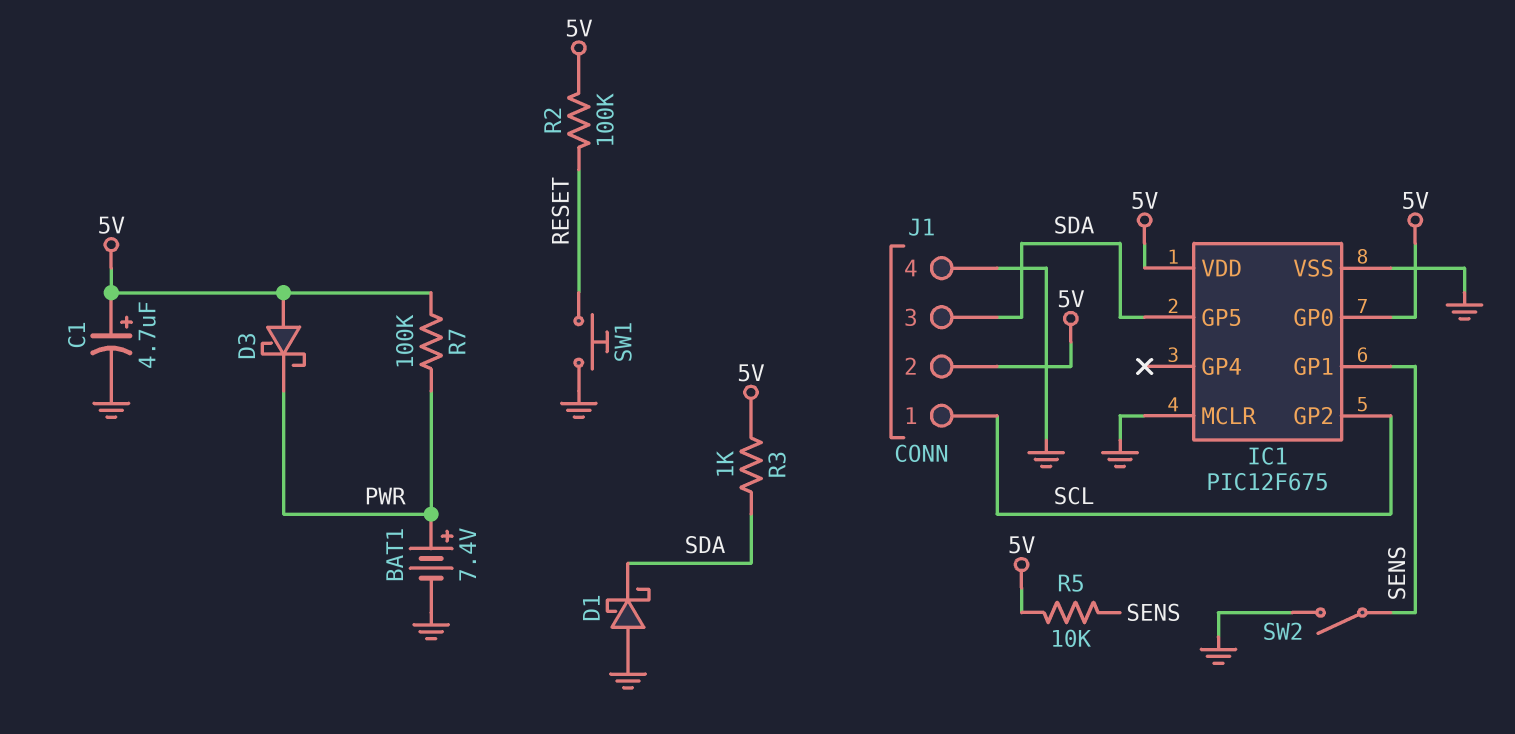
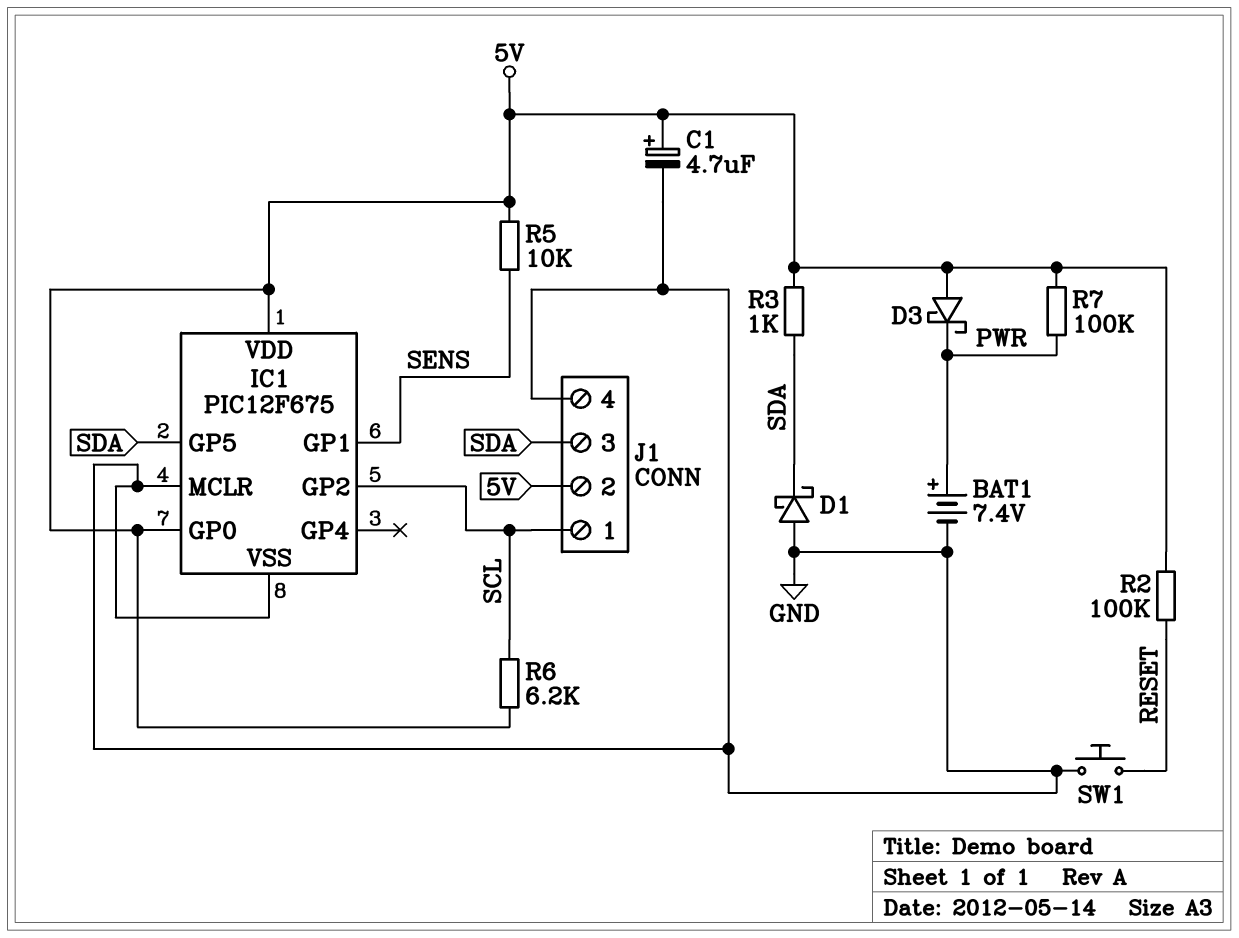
R6: none -> 6.2k (5V, SCL)
SW2: switch (GND, SENS) -> none

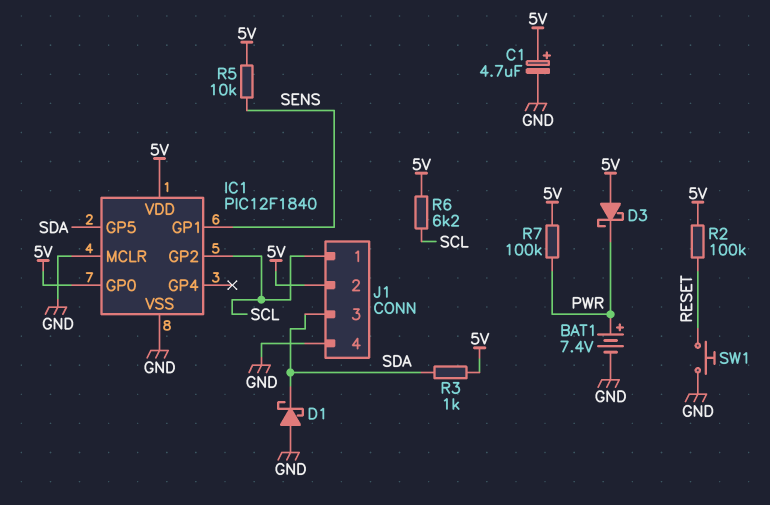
IC1: PIC12F675 -> PIC12F1840

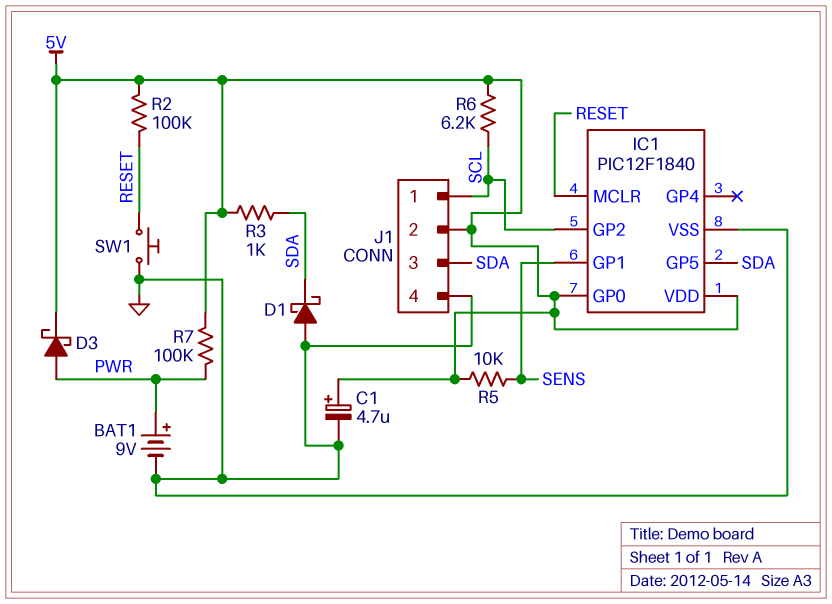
BAT1: 7.4V (plus PWR, minus GND) -> 9V (plus PWR, minus GND)
D3: schottky (A 5V, K PWR) -> schottky (A PWR, K 5V)
IC1 pin MCLR: GND -> RESET

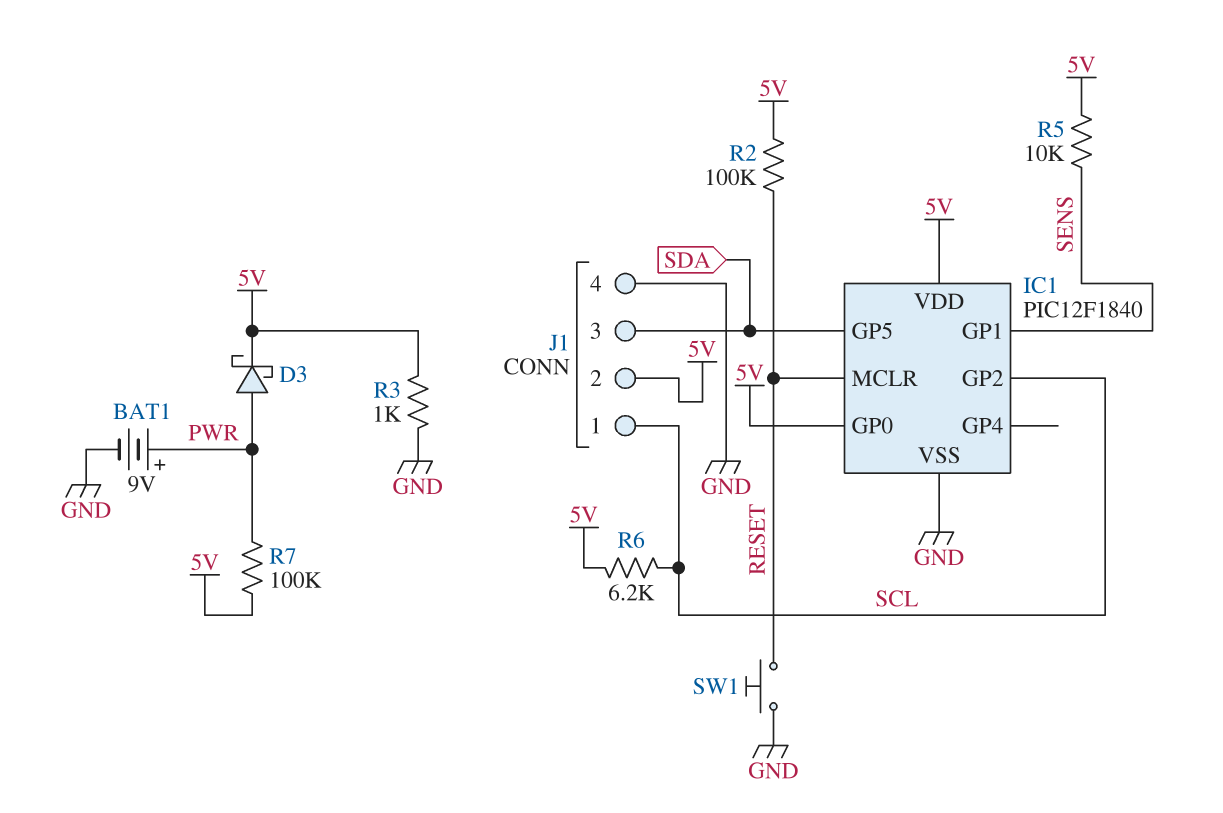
C1: 4.7uF (plus 5V, minus GND) -> none
D1: schottky (A GND, K SDA) -> none
R3: 1k (5V, SDA) -> 1k (5V, GND)

